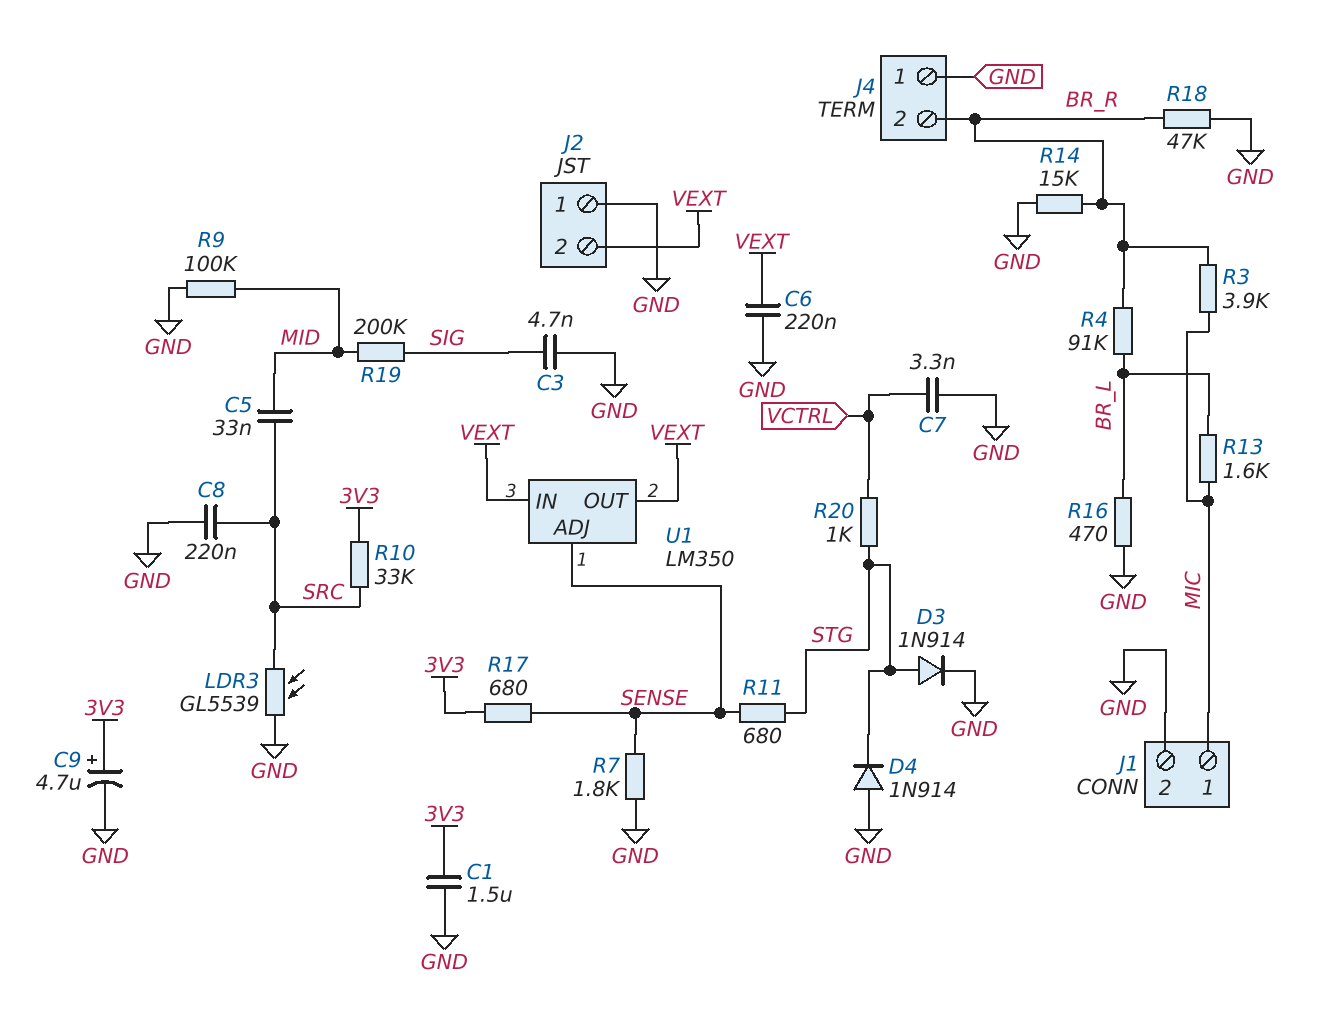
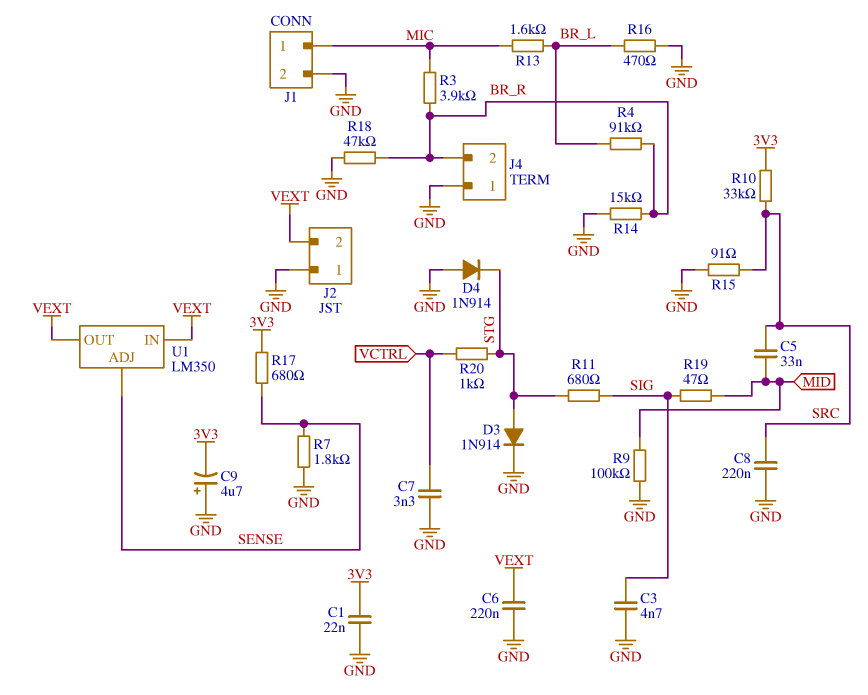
C1: 1.5uF (3V3, GND) -> 22nF (3V3, GND)
C9: 4.7uF (plus 3V3, minus GND) -> 4.7uF (plus GND, minus 3V3)
LDR3: GL5539 (GND, SRC) -> none
R11: 680 (SENSE, STG) -> 680 (SIG, STG)
R15: none -> 91 (GND, SRC)
R19: 200k (MID, SIG) -> 47 (MID, SIG)

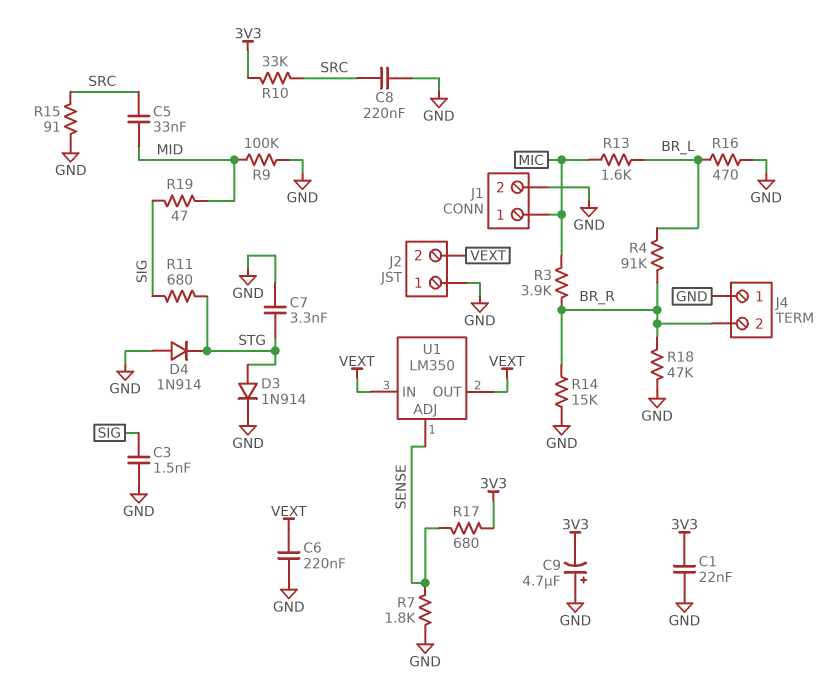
C3: 4.7nF (GND, SIG) -> 1.5nF (GND, SIG)
C7: 3.3nF (GND, VCTRL) -> 3.3nF (GND, STG)
R20: 1k (STG, VCTRL) -> none

